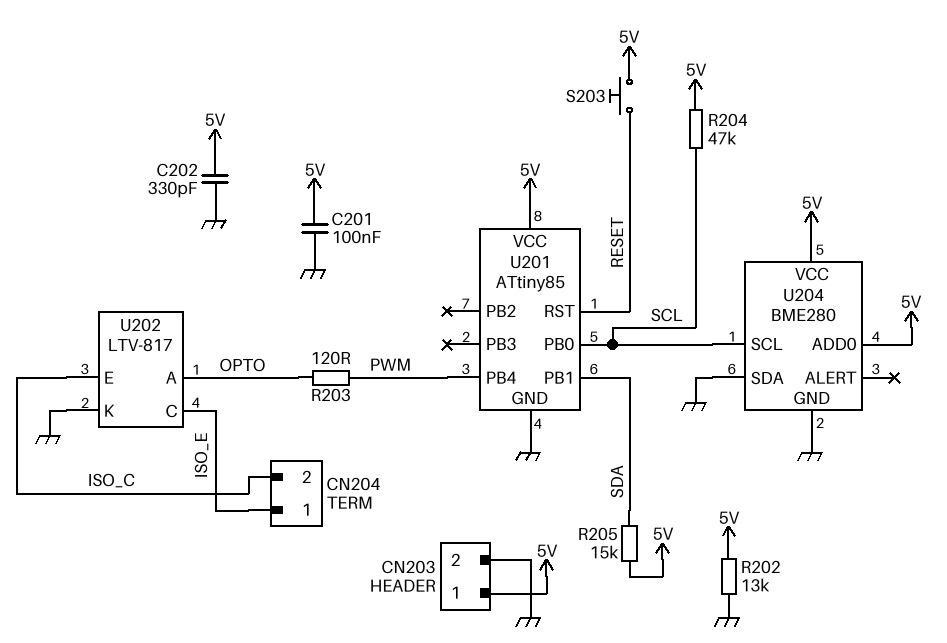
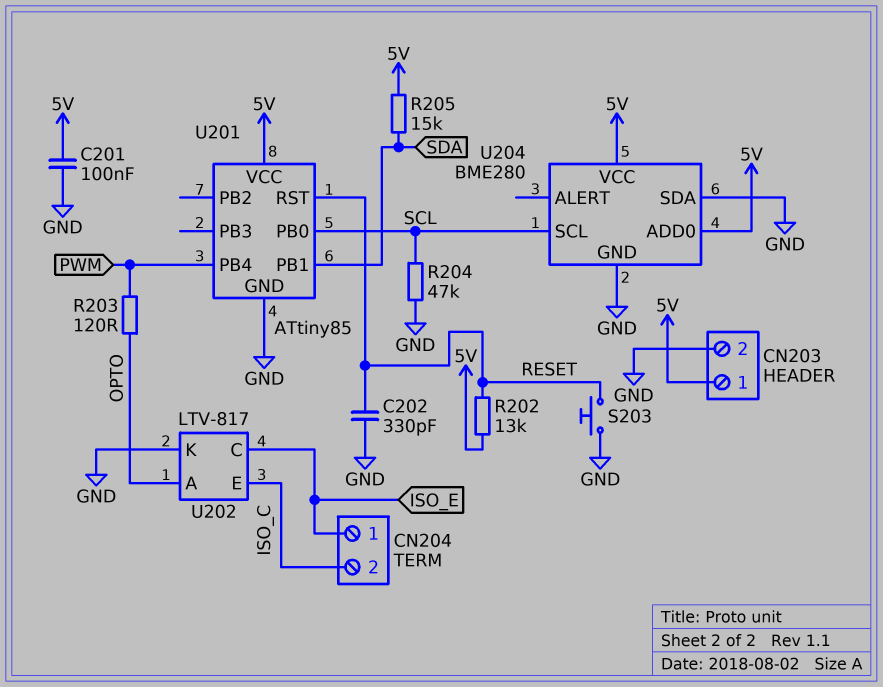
C202: 330pF (5V, GND) -> 330pF (GND, RESET)
R202: 13k (5V, GND) -> 13k (5V, RESET)
R204: 47k (5V, SCL) -> 47k (GND, SCL)
S203: button (5V, RESET) -> button (GND, RESET)

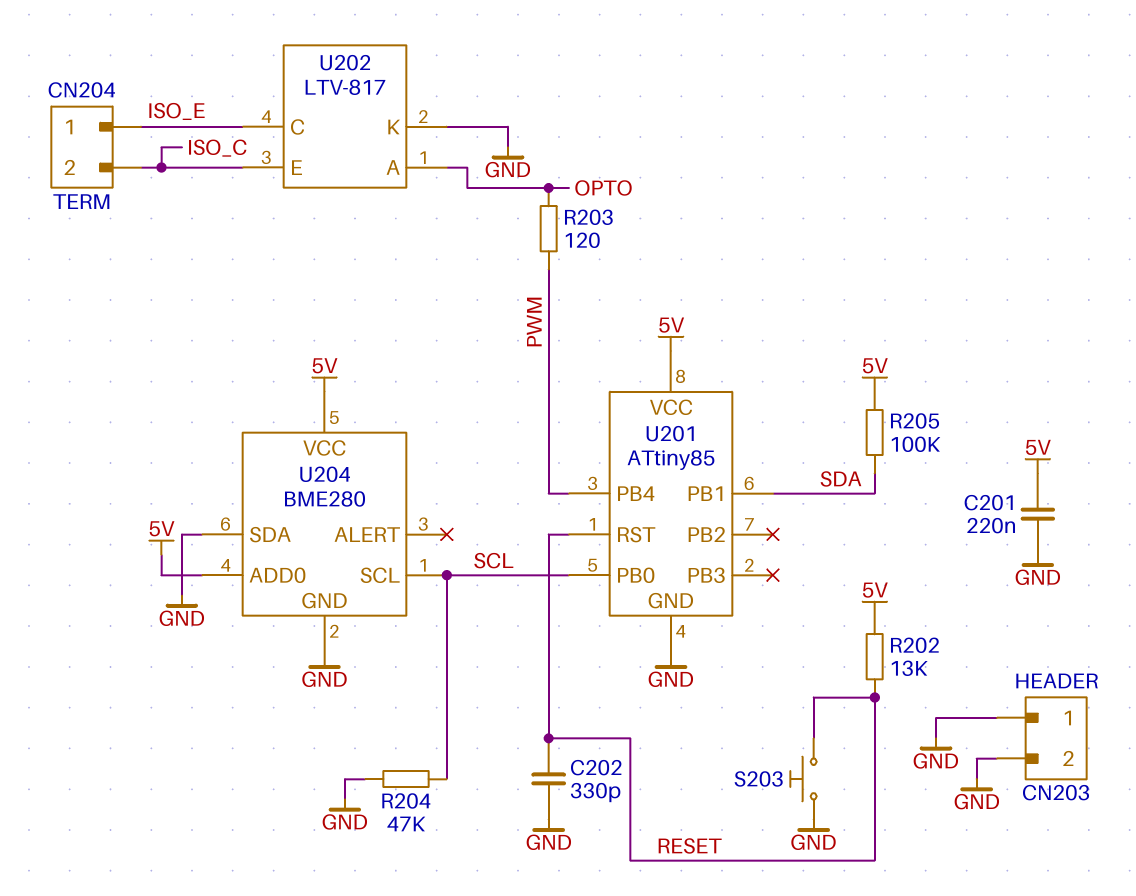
C201: 100nF (5V, GND) -> 220nF (5V, GND)
CN203 pin 1: 5V -> GND
R205: 15k (5V, SDA) -> 100k (5V, SDA)

